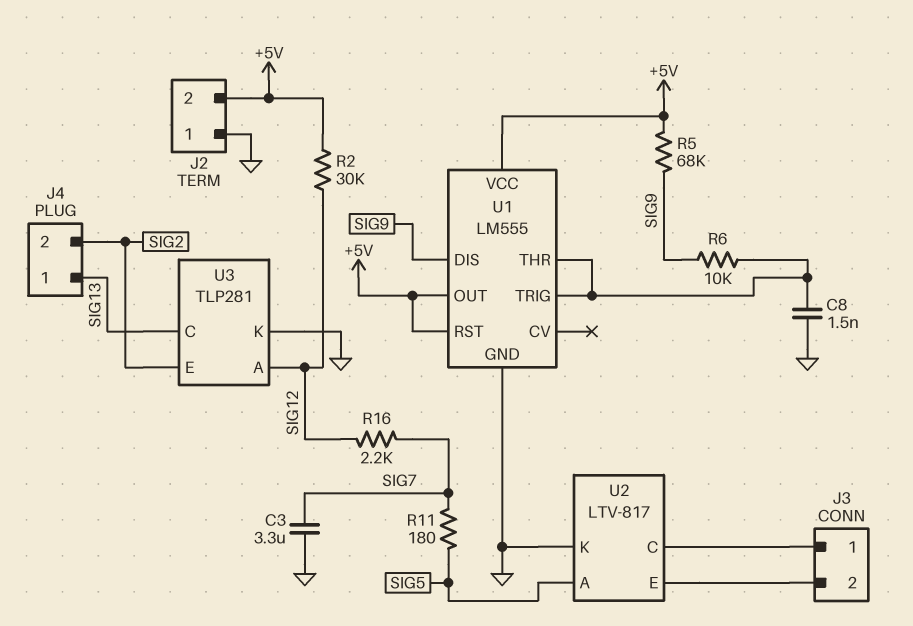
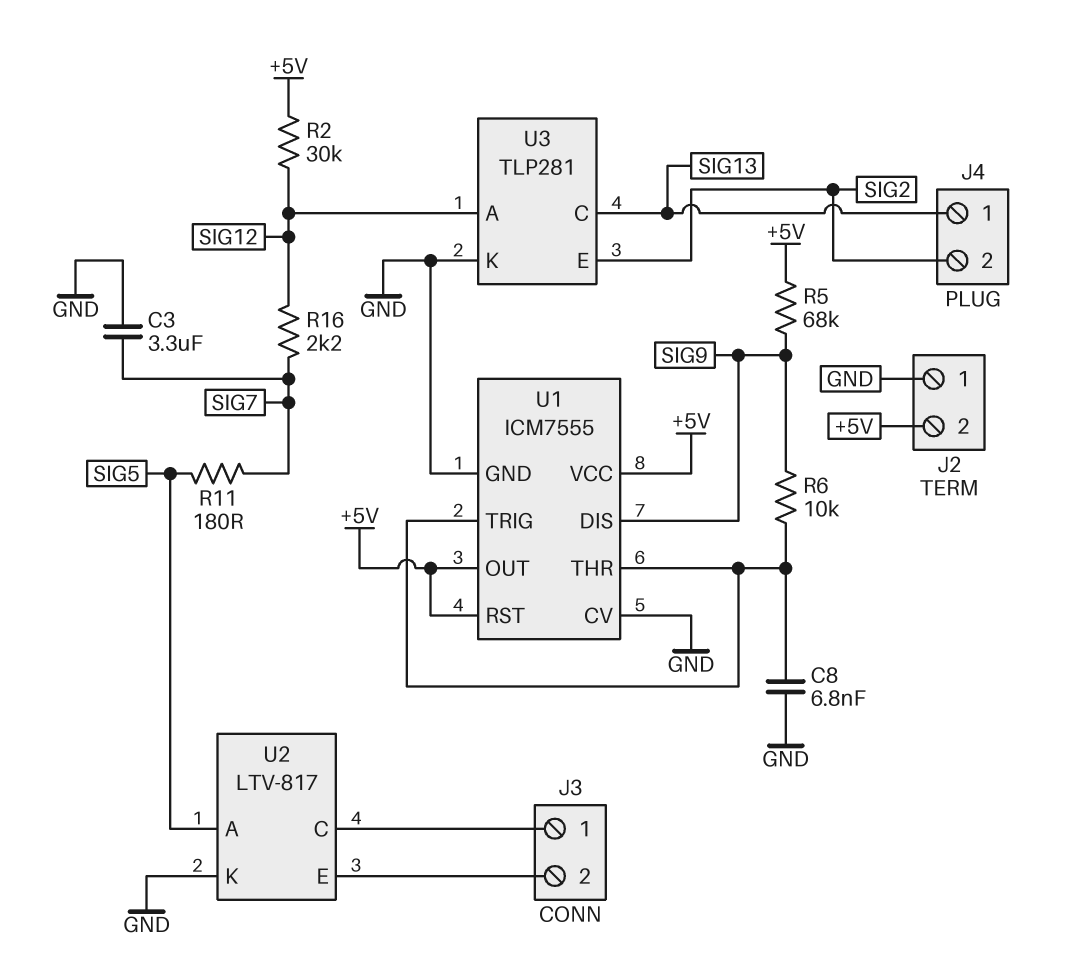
C8: 1.5nF (GND, U1/THR) -> 6.8nF (GND, U1/THR)
U1: LM555 -> ICM7555
U1 pin CV: none -> GND

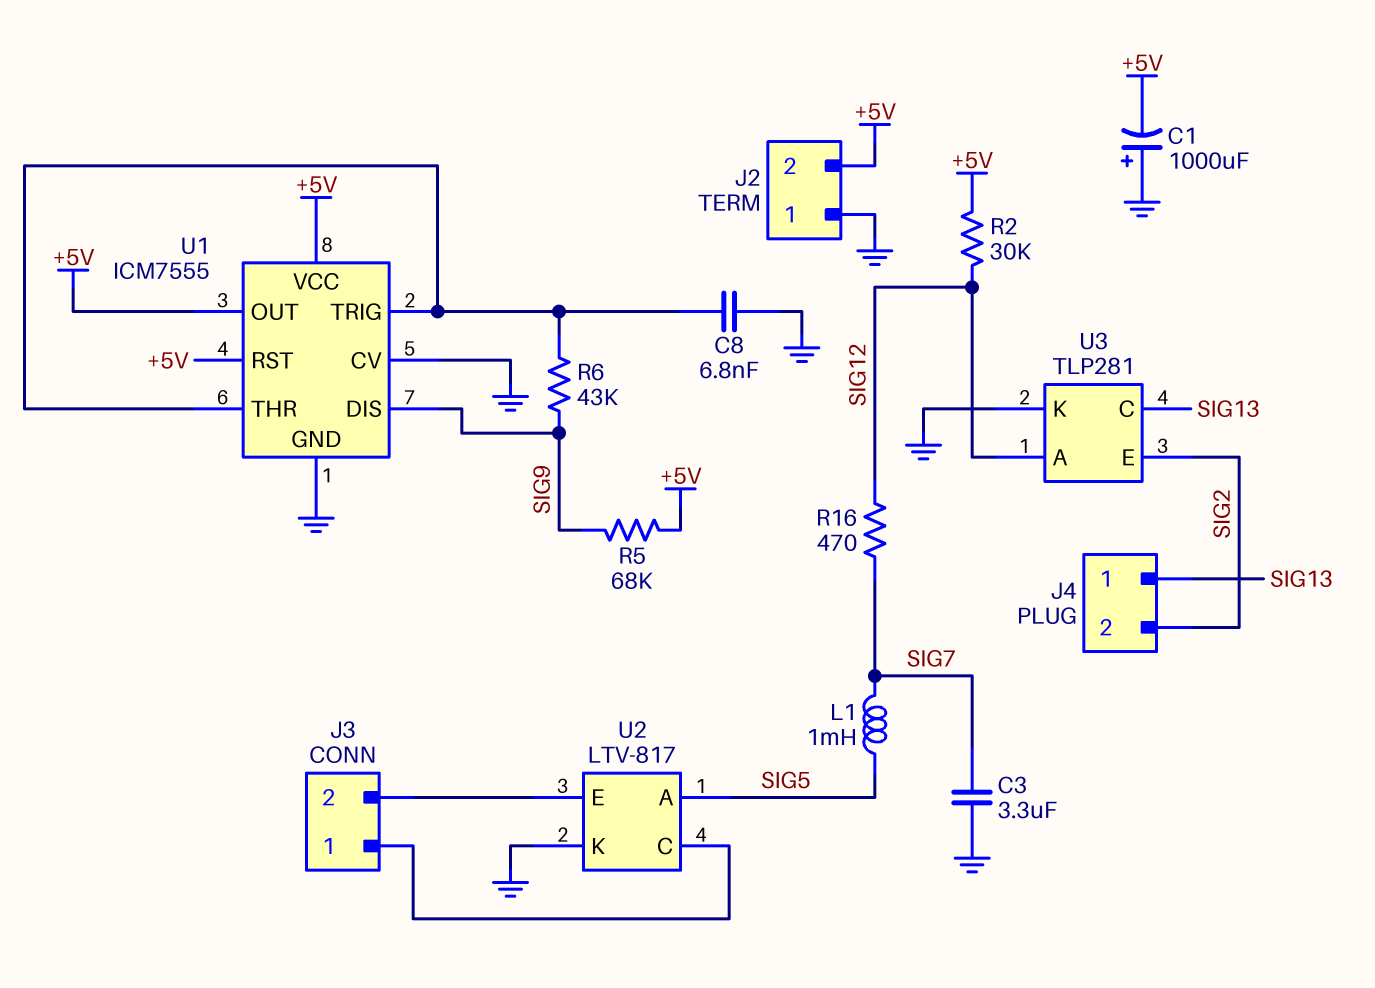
C1: none -> 1000uF (plus GND, minus +5V)
L1: none -> 1mH (SIG5, SIG7)
R6: 10k (SIG9, U1/THR) -> 43k (SIG9, U1/THR)
R11: 180 (SIG5, SIG7) -> none
R16: 2.2k (SIG7, SIG12) -> 470 (SIG7, SIG12)

